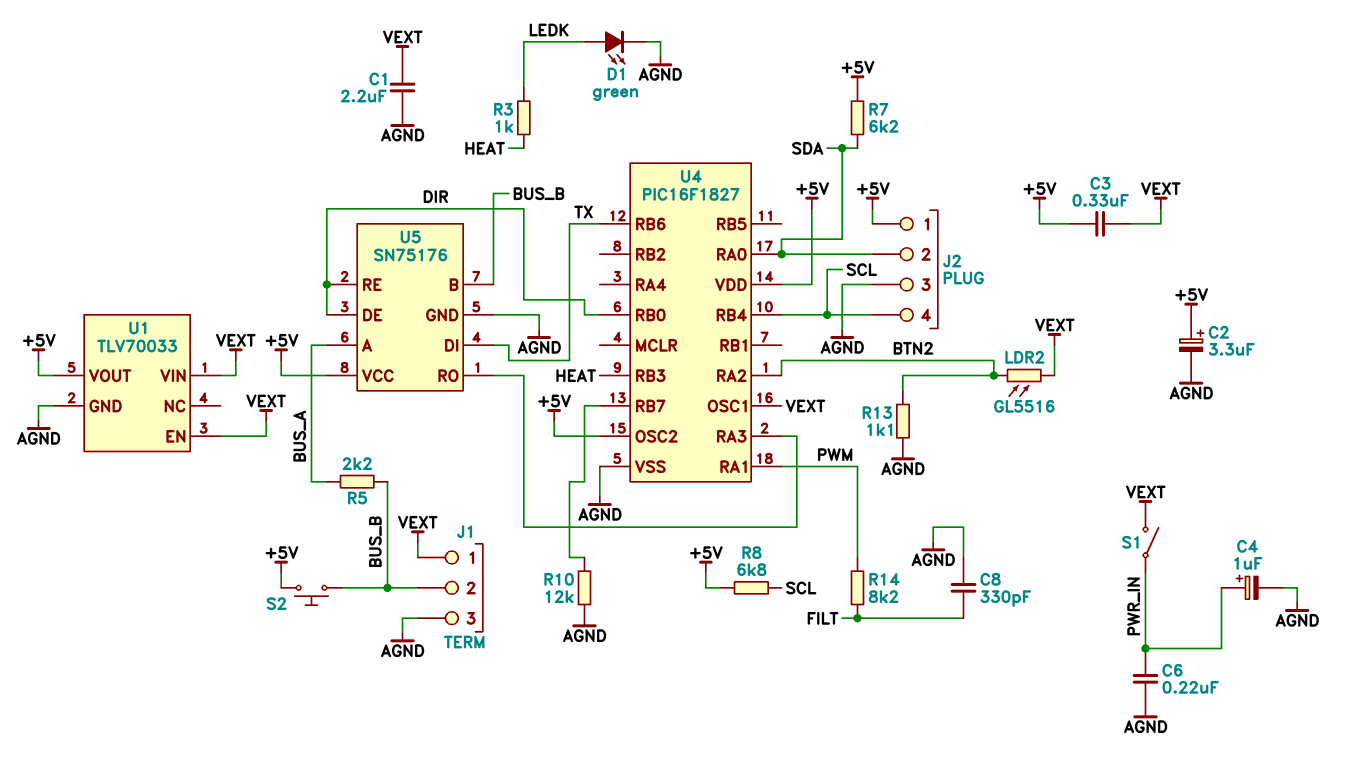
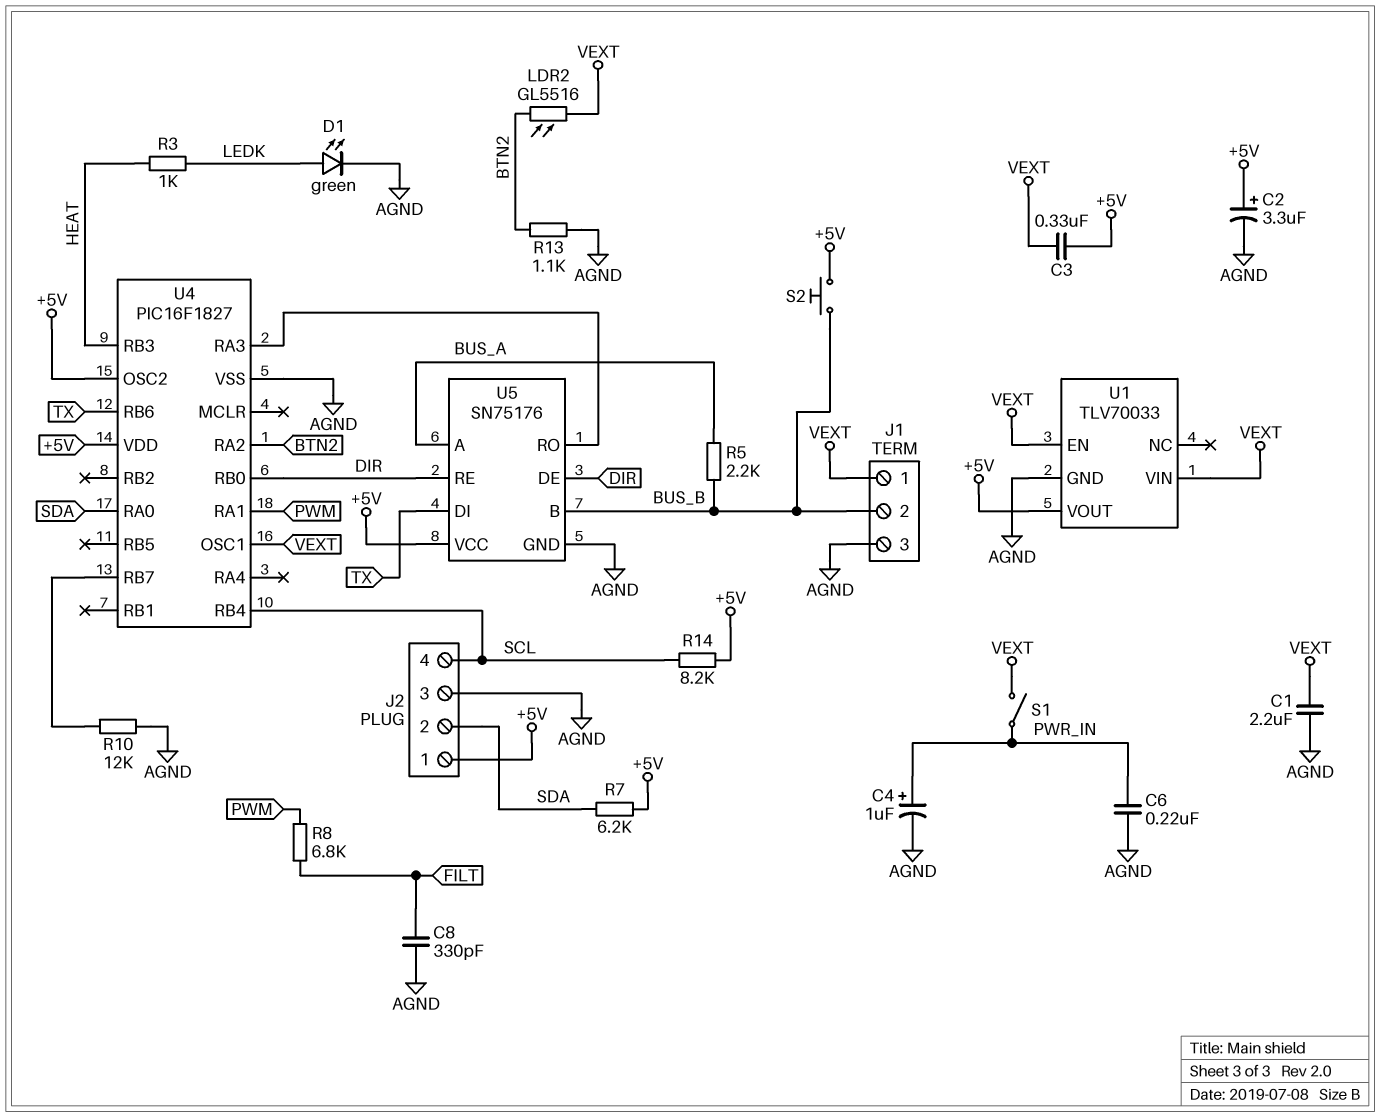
R8: 6.8k (+5V, SCL) -> 6.8k (FILT, PWM)
R14: 8.2k (FILT, PWM) -> 8.2k (+5V, SCL)

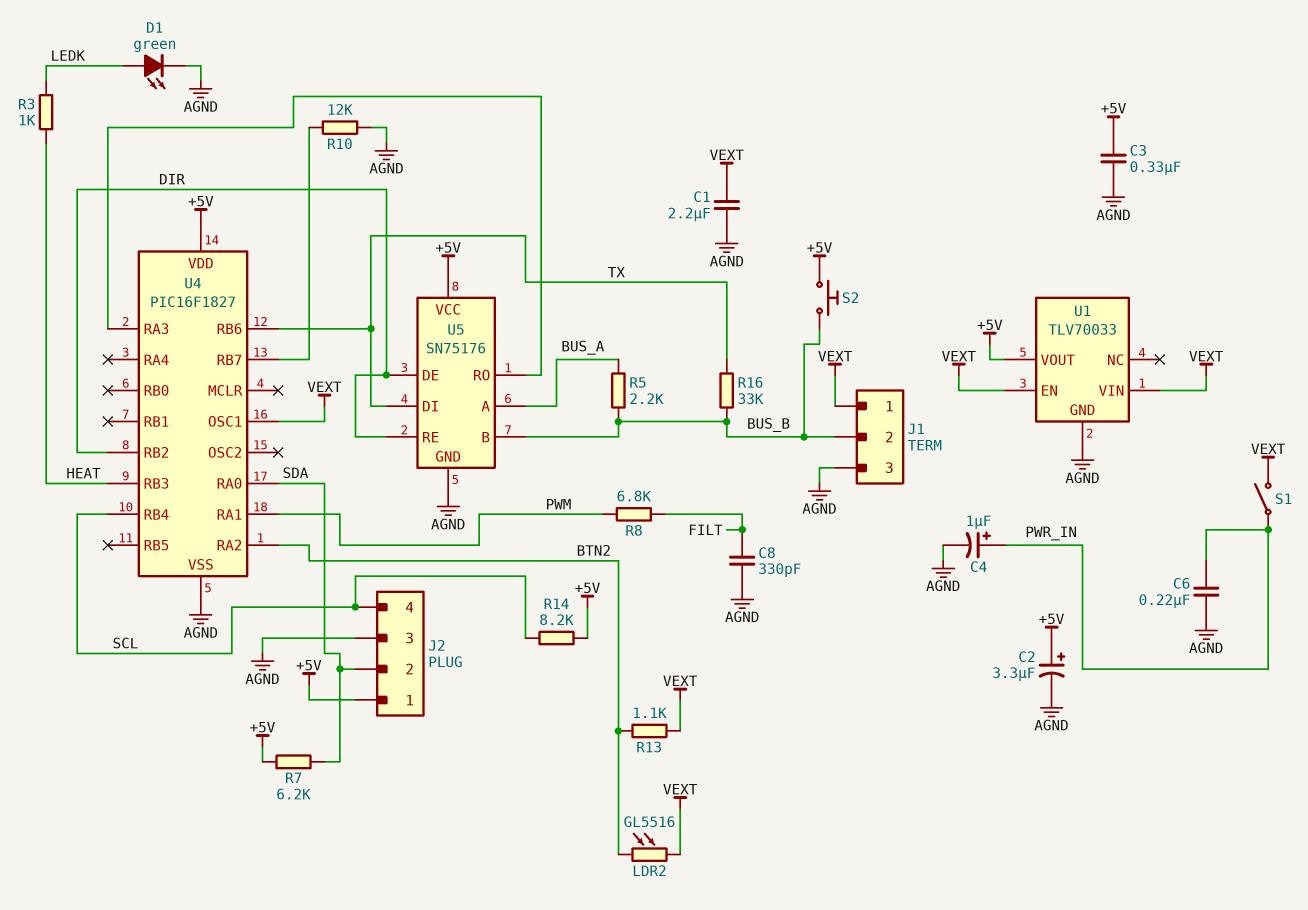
C3: 330nF (+5V, VEXT) -> 330nF (+5V, AGND)
R13: 1.1k (AGND, BTN2) -> 1.1k (BTN2, VEXT)
R16: none -> 33k (BUS_B, TX)
U4 pin OSC2: +5V -> none
U4 pin RB0: DIR -> none
U4 pin RB2: none -> DIR

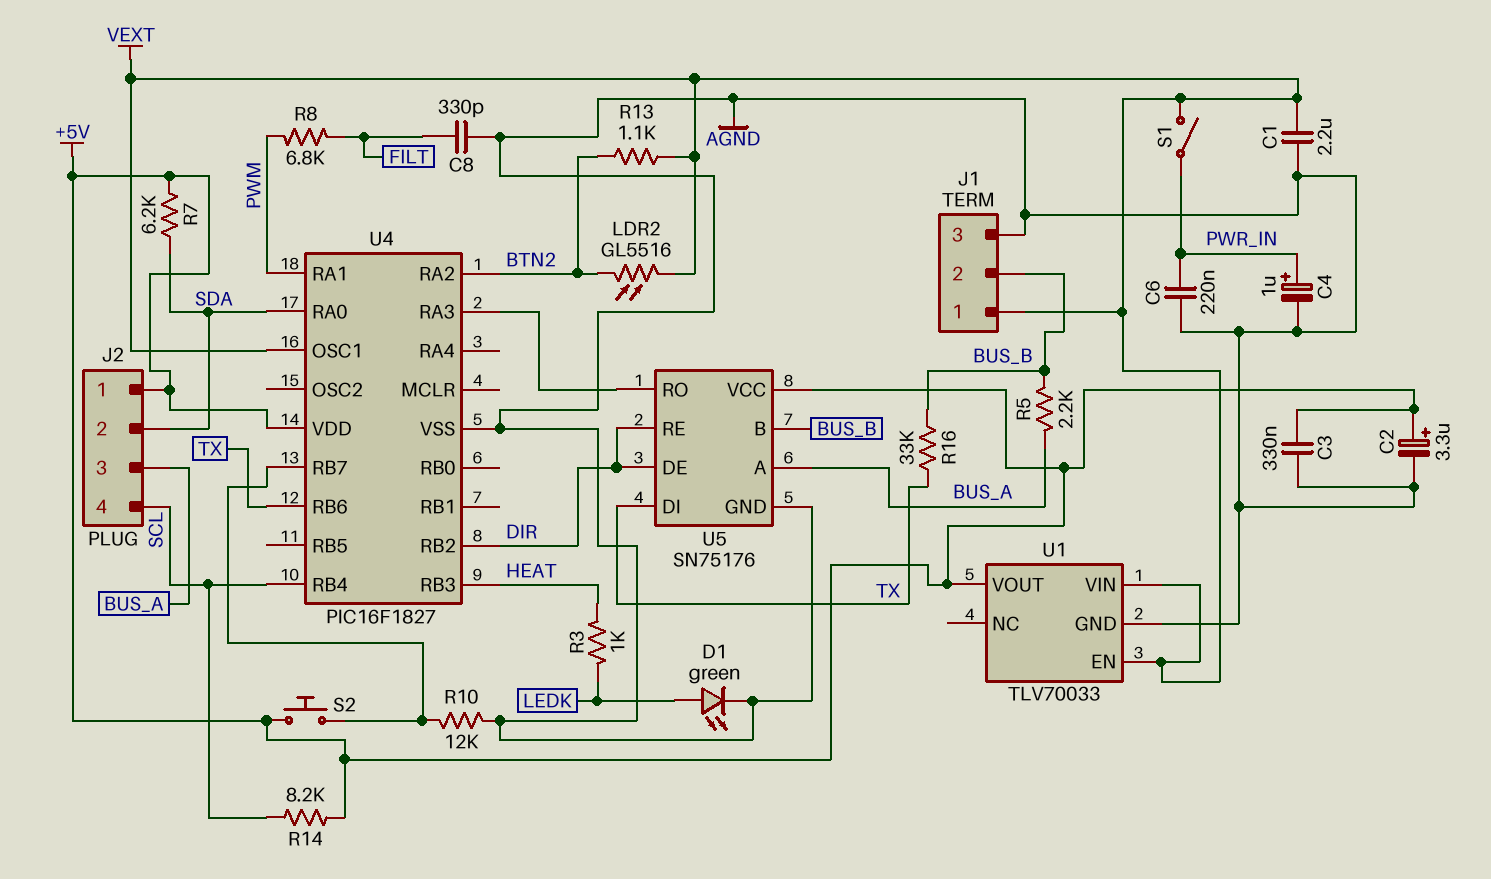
J2 pin 3: AGND -> BUS_A
S2: button (+5V, BUS_B) -> button (+5V, U4/RB7)

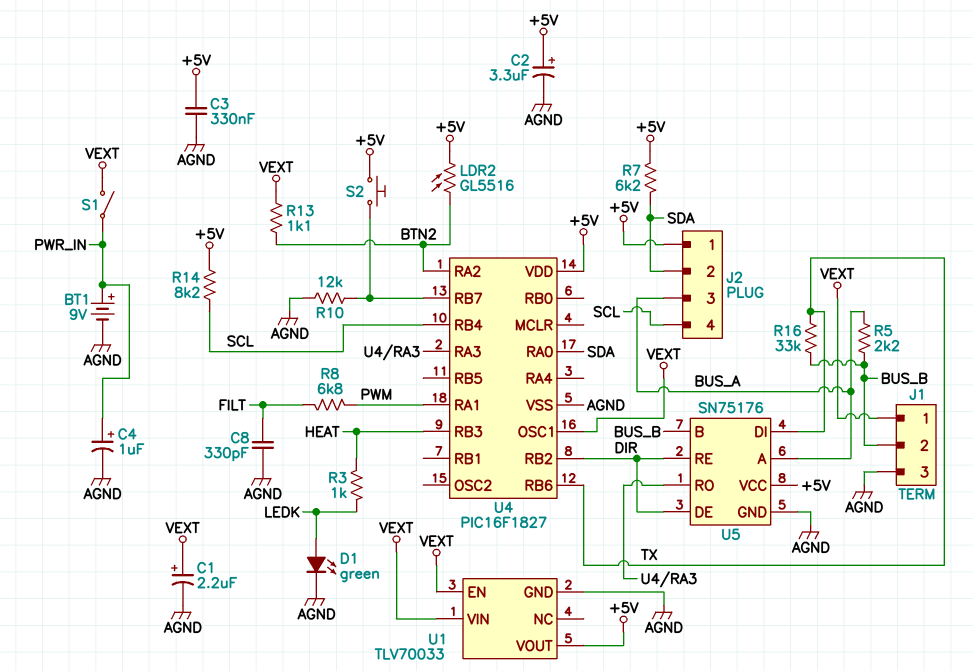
BT1: none -> 9V (plus PWR_IN, minus AGND)
C1: 2.2uF (AGND, VEXT) -> 2.2uF (plus VEXT, minus AGND)
C6: 220nF (AGND, PWR_IN) -> none
LDR2: GL5516 (BTN2, VEXT) -> GL5516 (+5V, BTN2)

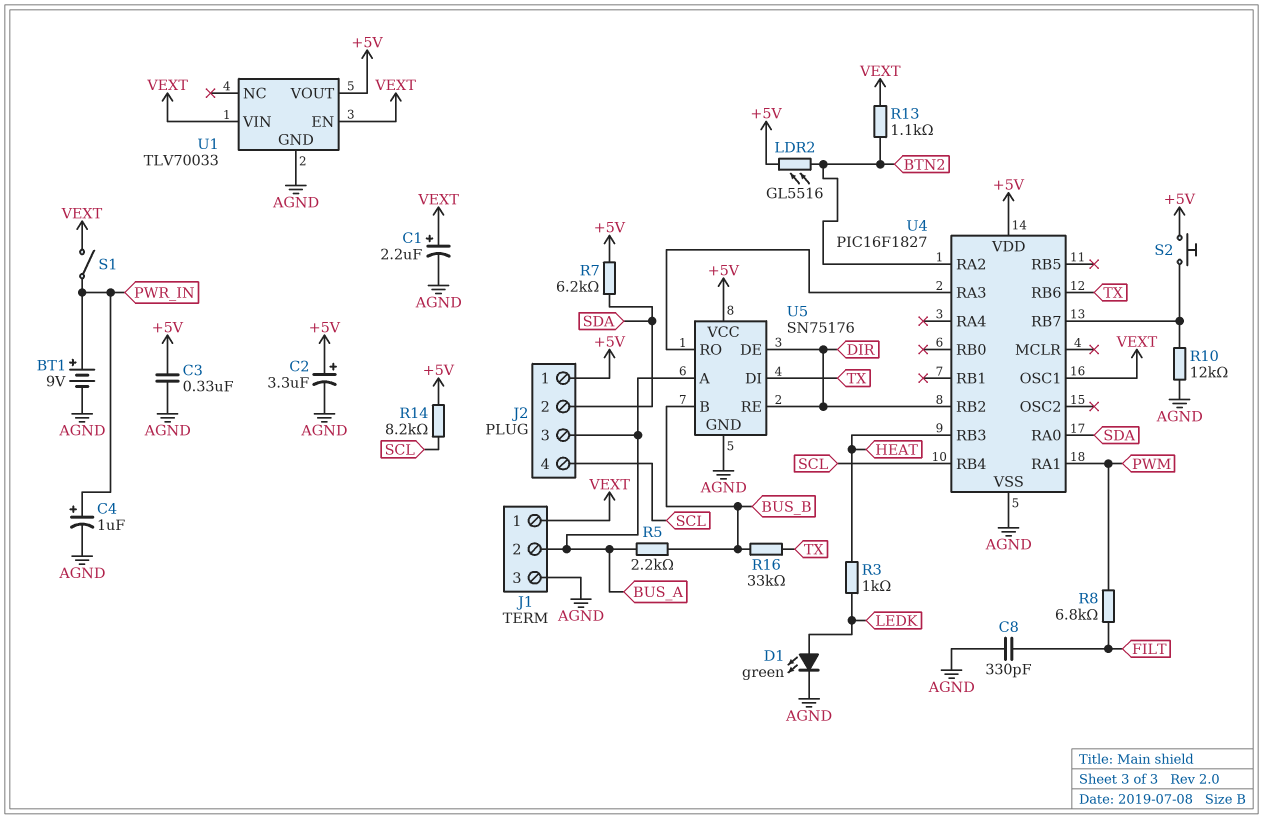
J1 pin 2: BUS_B -> BUS_A

